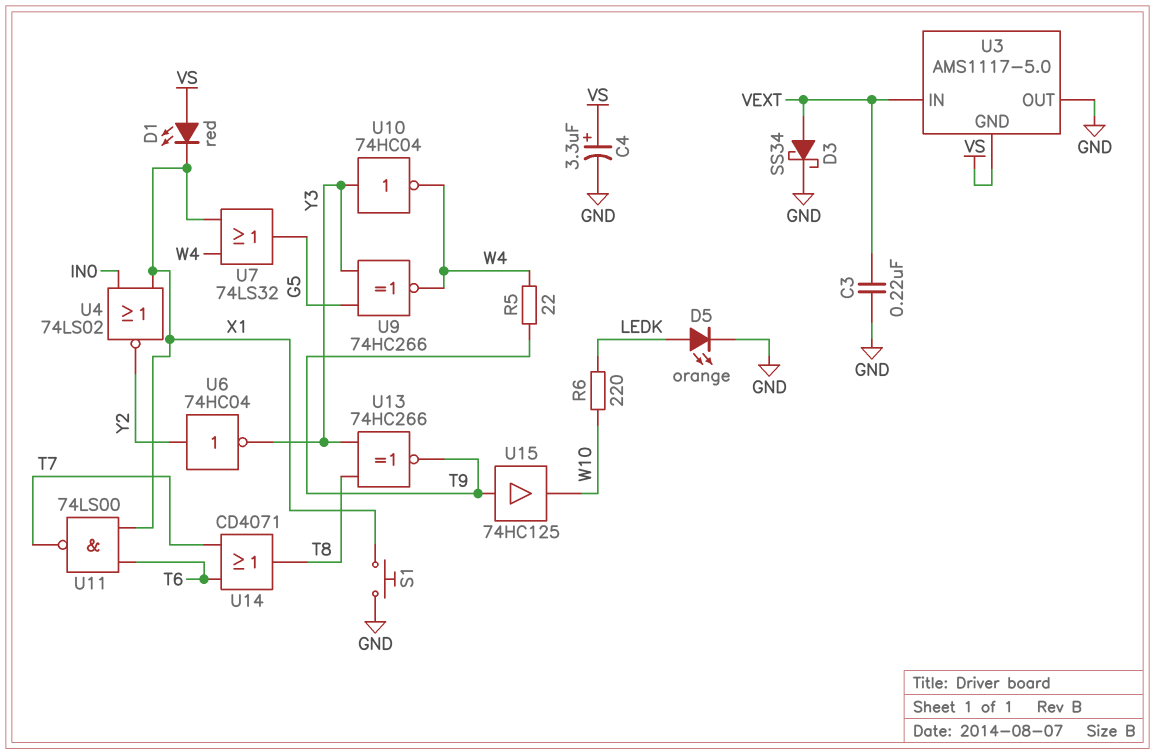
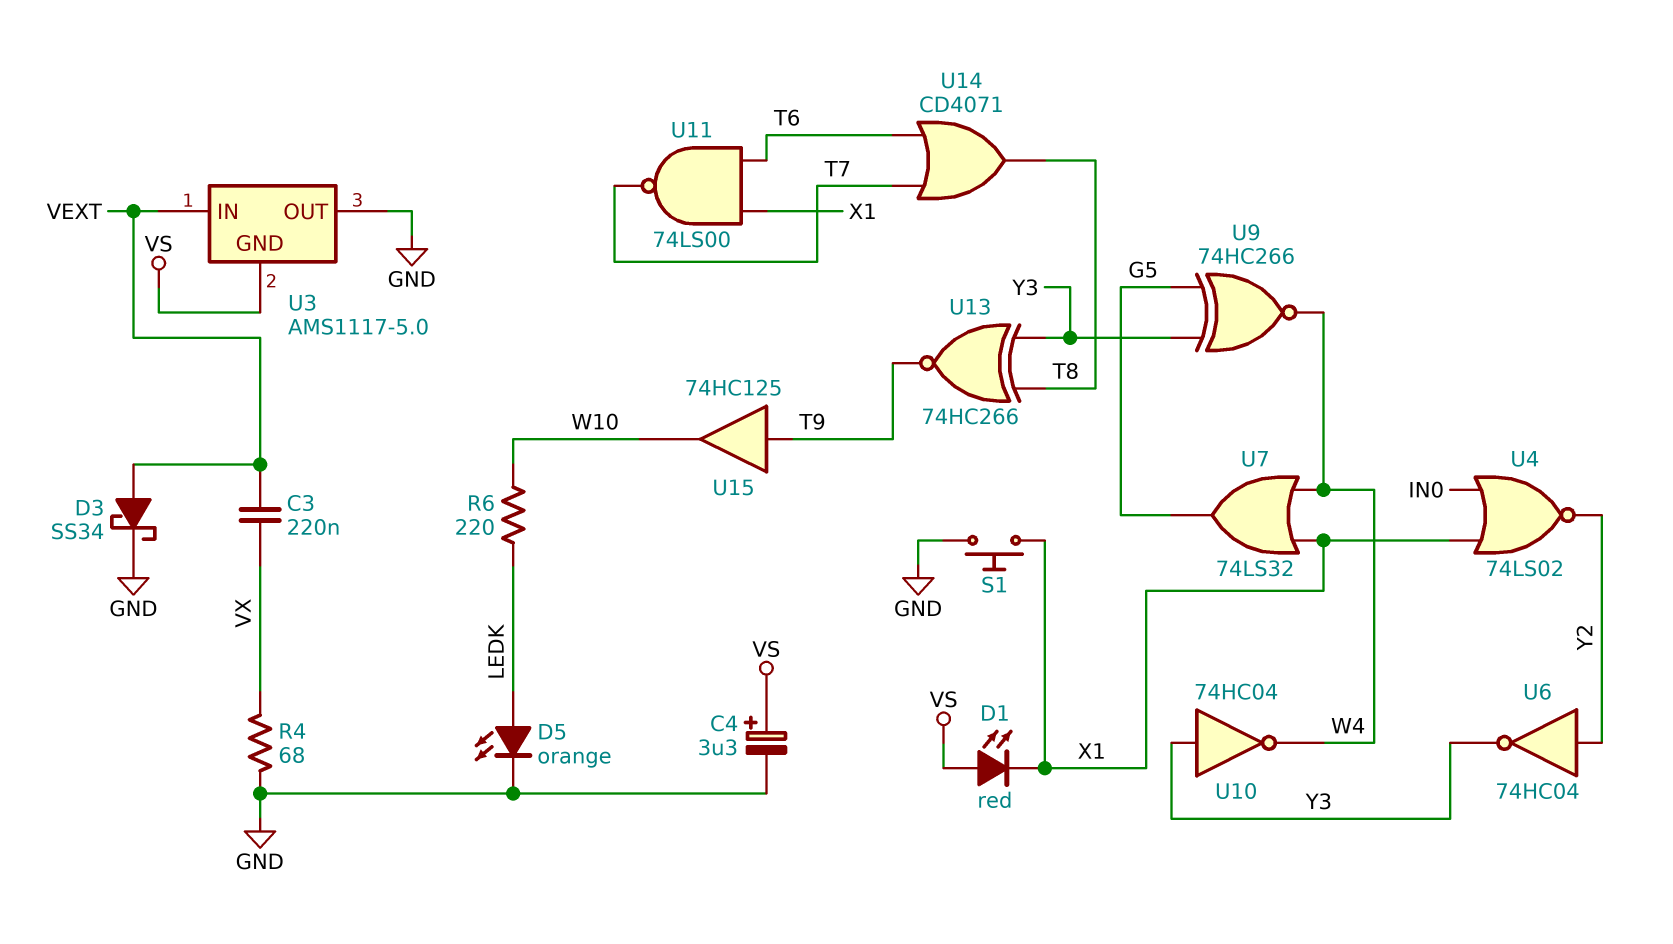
C3: 220nF (GND, VEXT) -> 220nF (VEXT, VX)
R4: none -> 68 (GND, VX)
R5: 22 (T9, W4) -> none

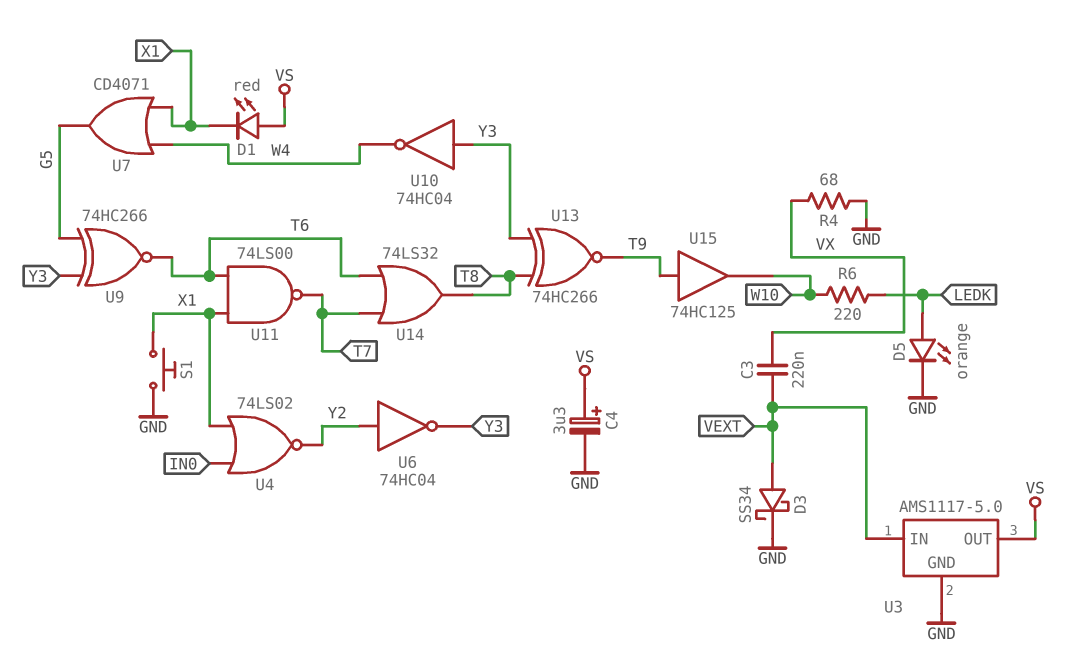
U3 pin GND: VS -> GND
U3 pin OUT: GND -> VS
U7: OR 74LS32 (in W4, in X1, out G5) -> OR CD4071 (in W4, in X1, out G5)
U9: XNOR 74HC266 (in G5, in Y3, out W4) -> XNOR 74HC266 (in G5, in Y3, out T6)
U14: OR CD4071 (in T6, in T7, out T8) -> OR 74LS32 (in T6, in T7, out T8)

